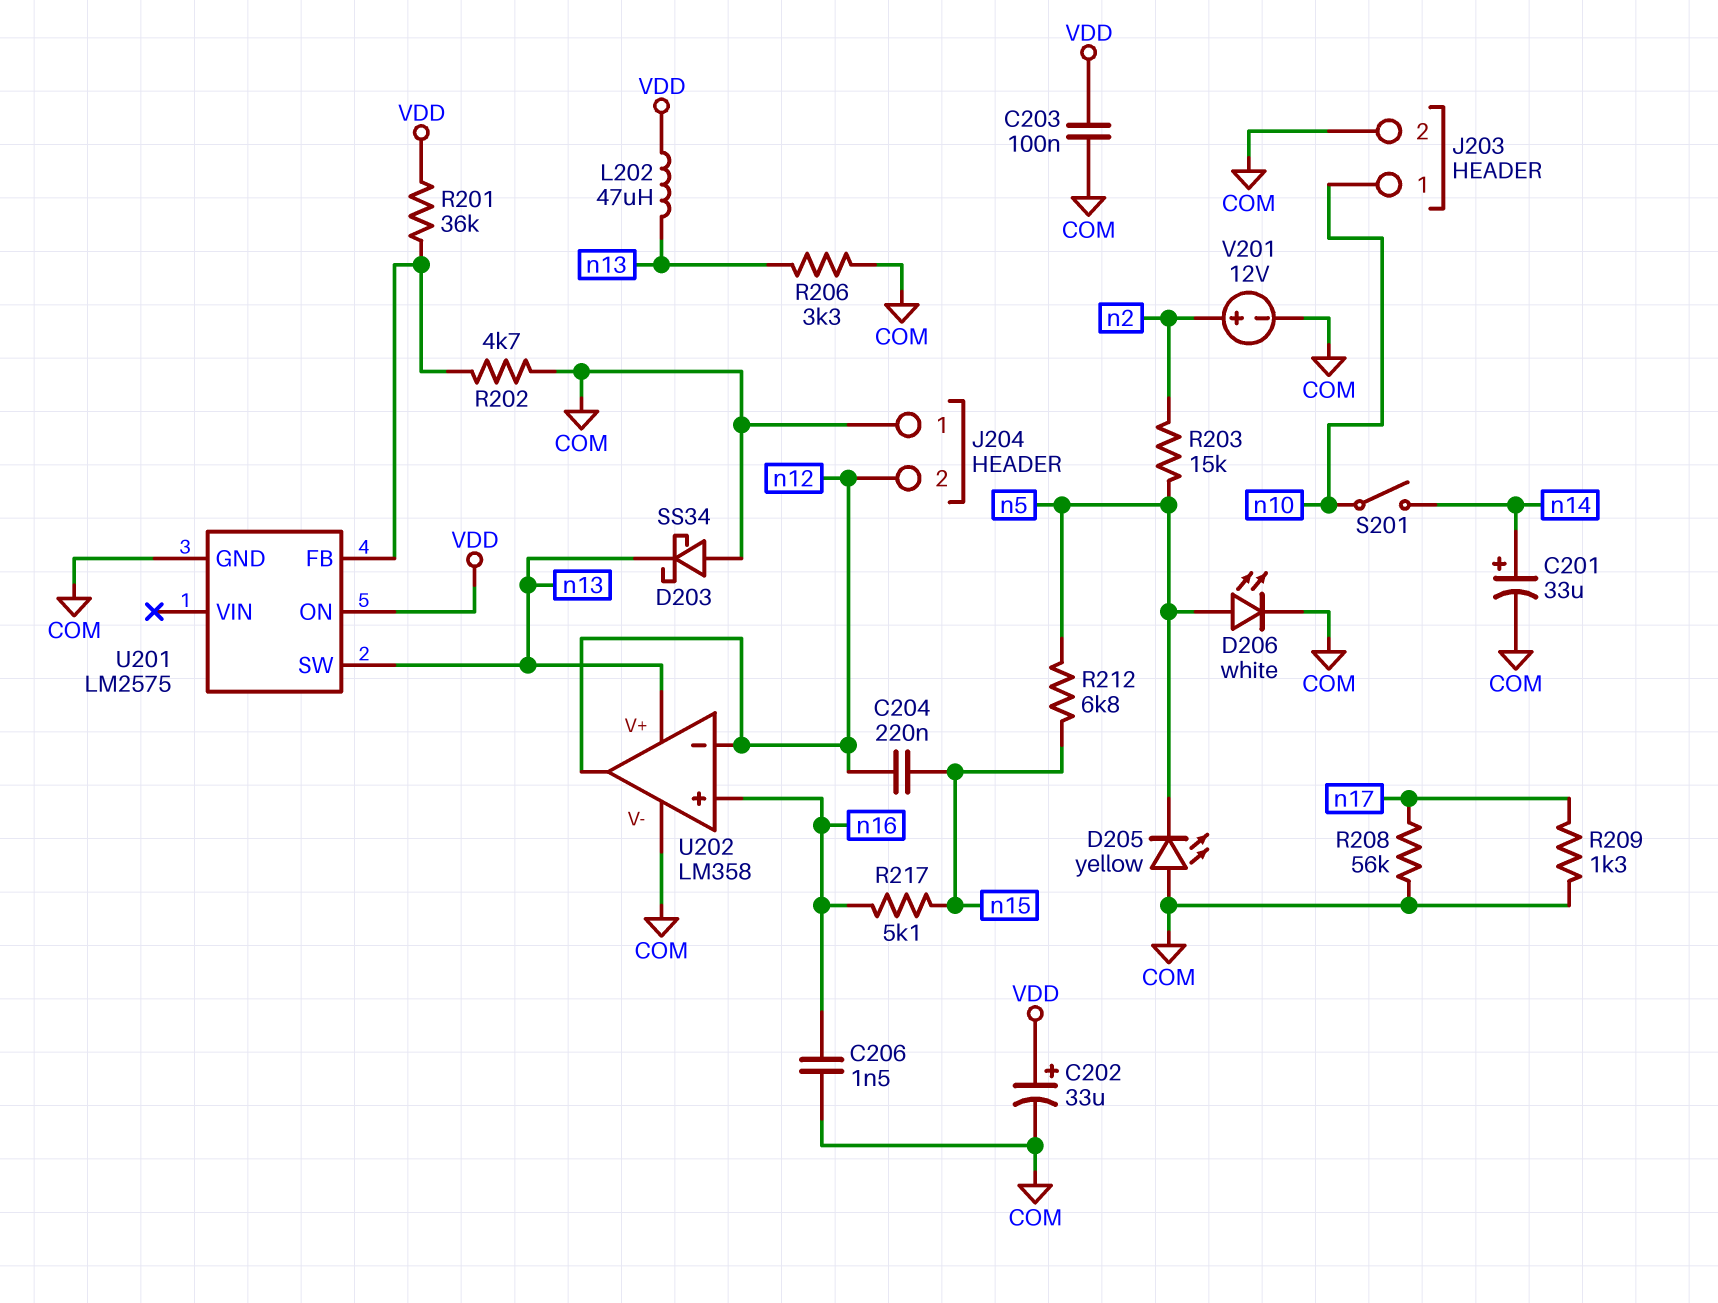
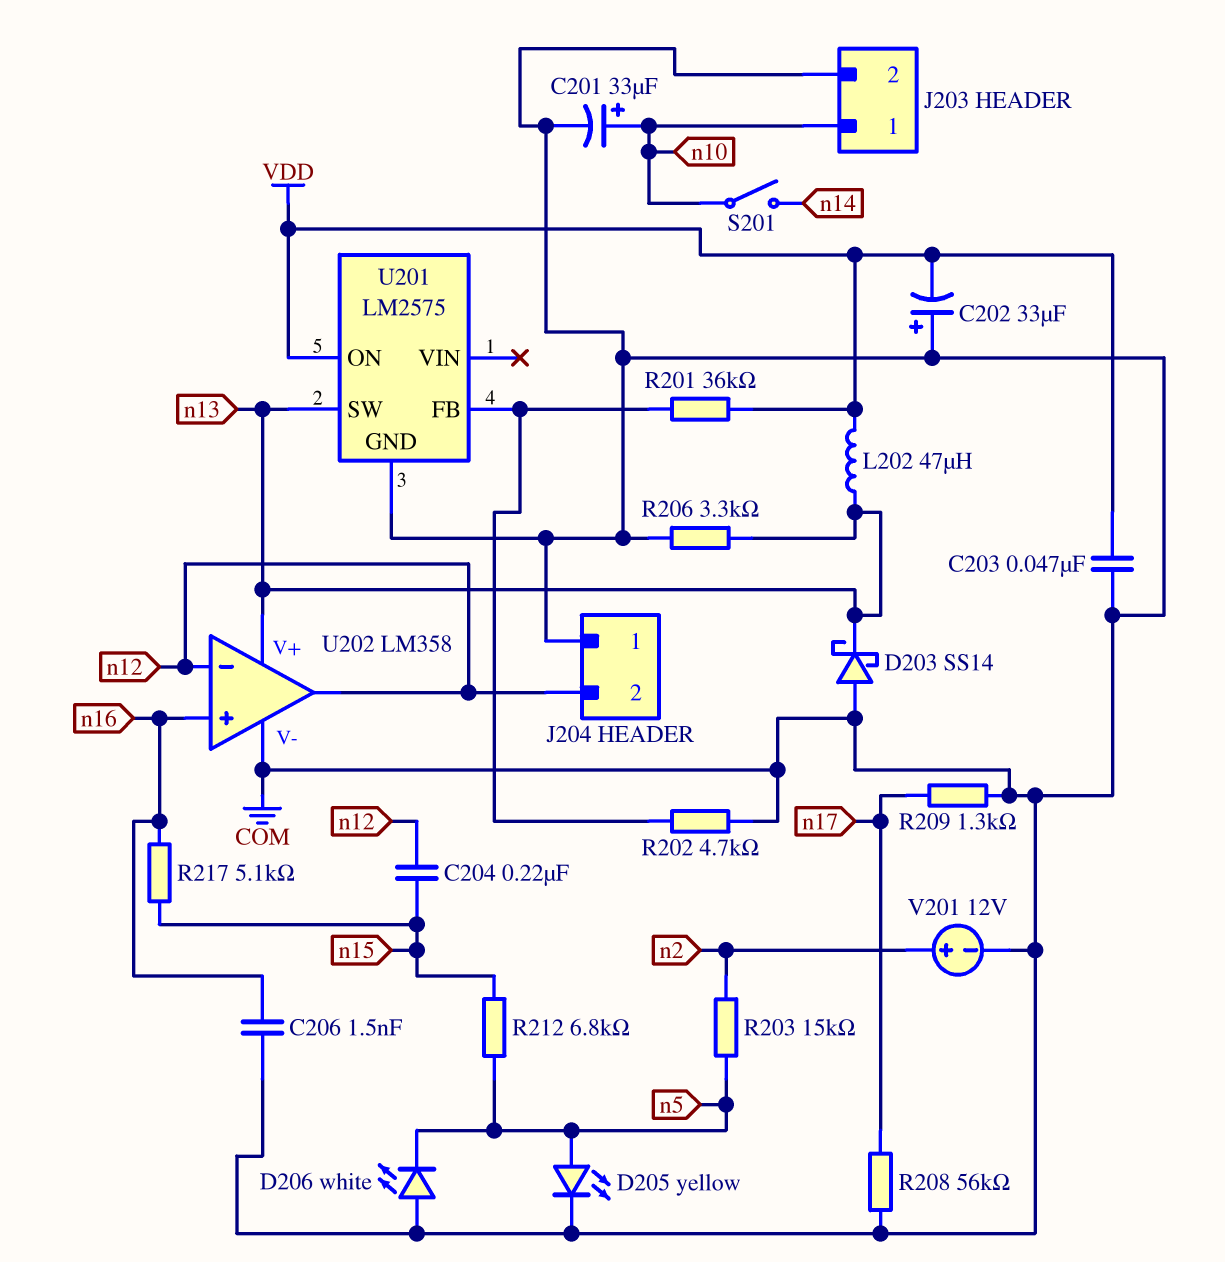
C201: 33uF (plus n14, minus COM) -> 33uF (plus n10, minus COM)
C202: 33uF (plus VDD, minus COM) -> 33uF (plus COM, minus VDD)
C203: 100nF (COM, VDD) -> 47nF (COM, VDD)
D203: schottky SS34 (A COM, K n13) -> schottky SS14 (A COM, K n13)
D205: LED yellow (A COM, K n5) -> LED yellow (A n5, K COM)
D206: LED white (A n5, K COM) -> LED white (A COM, K n5)

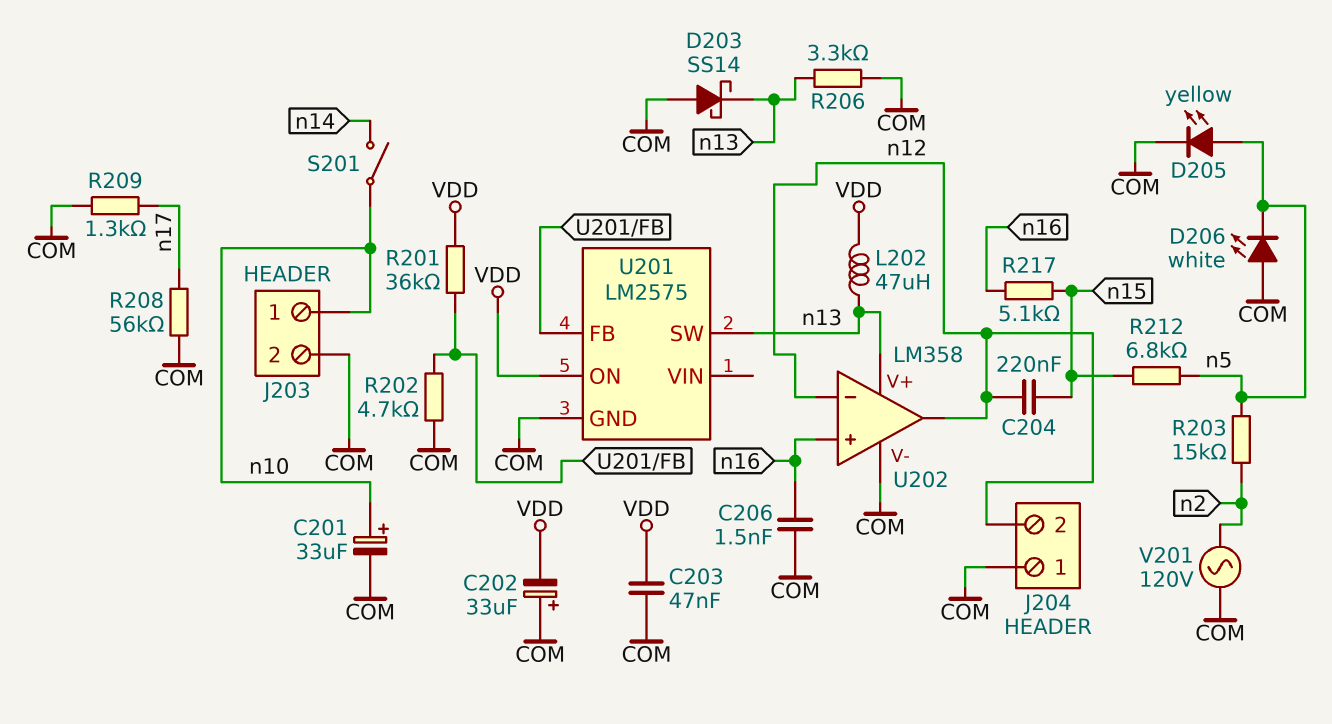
V201: 12V (plus n2, minus COM) -> AC 120V (COM, n2)

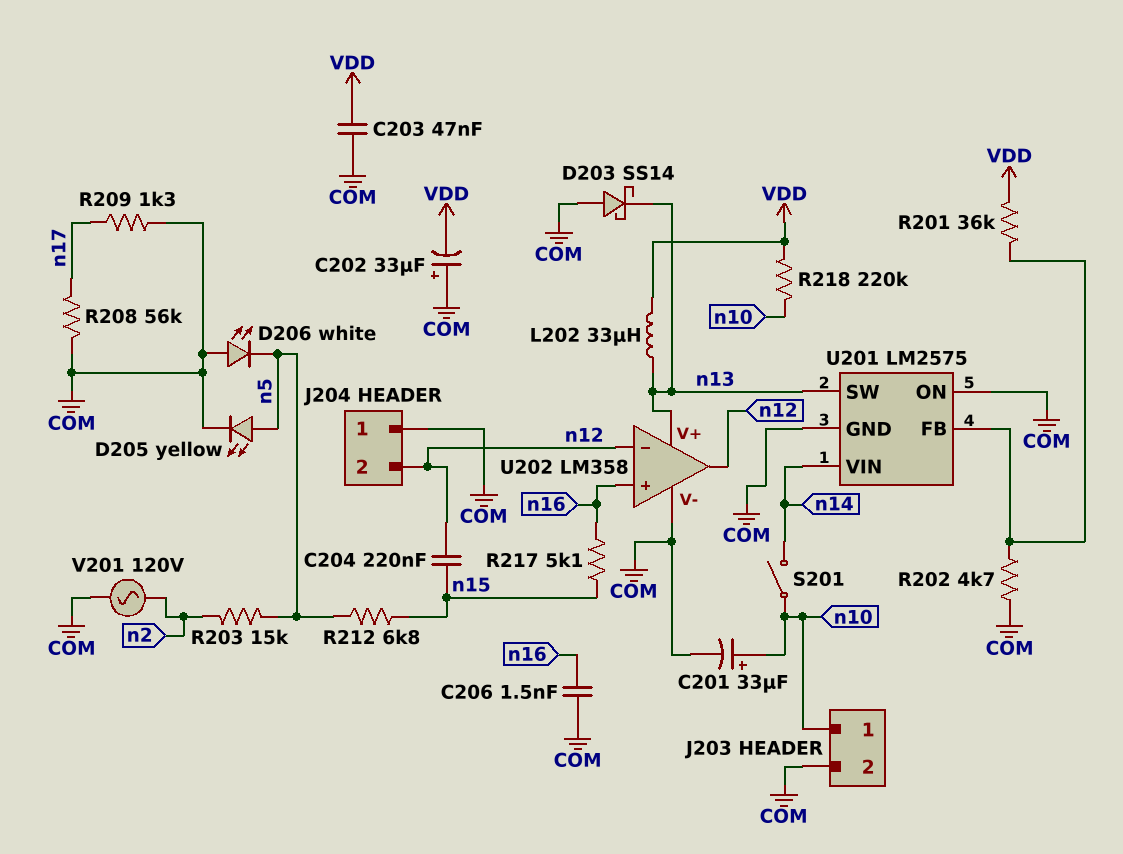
L202: 47uH (VDD, n13) -> 33uH (VDD, n13)
R206: 3.3k (COM, n13) -> none
R218: none -> 220k (VDD, n10)
U201 pin ON: VDD -> COM
U201 pin VIN: none -> n14

